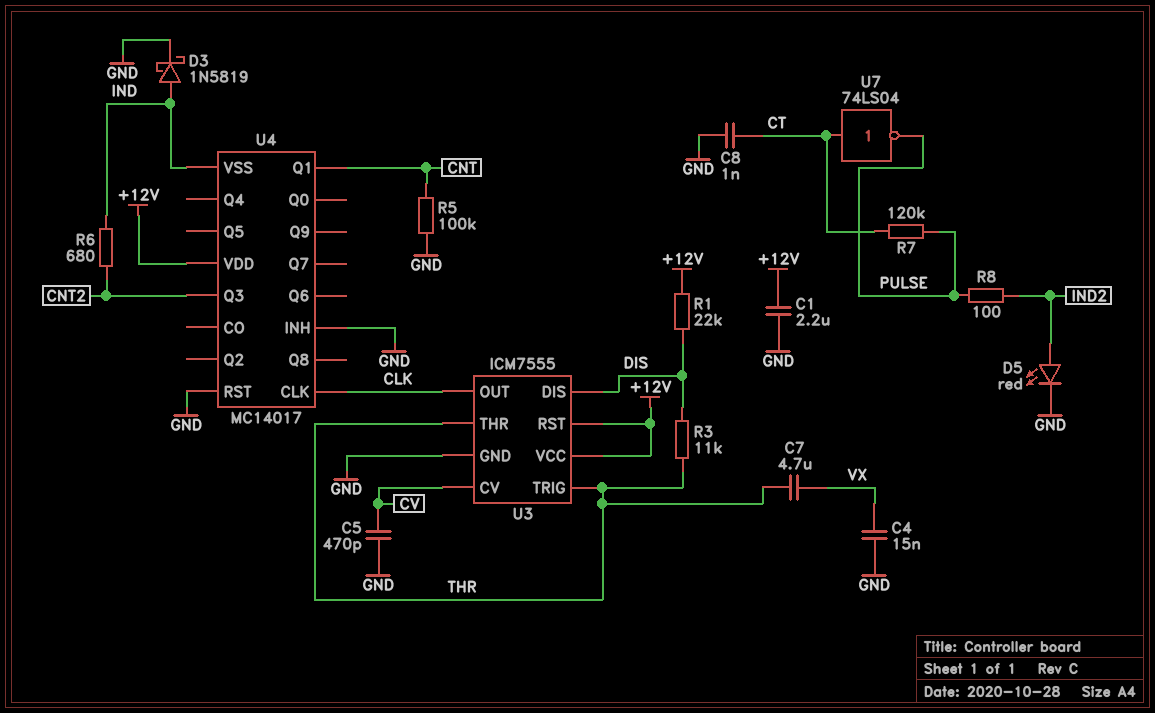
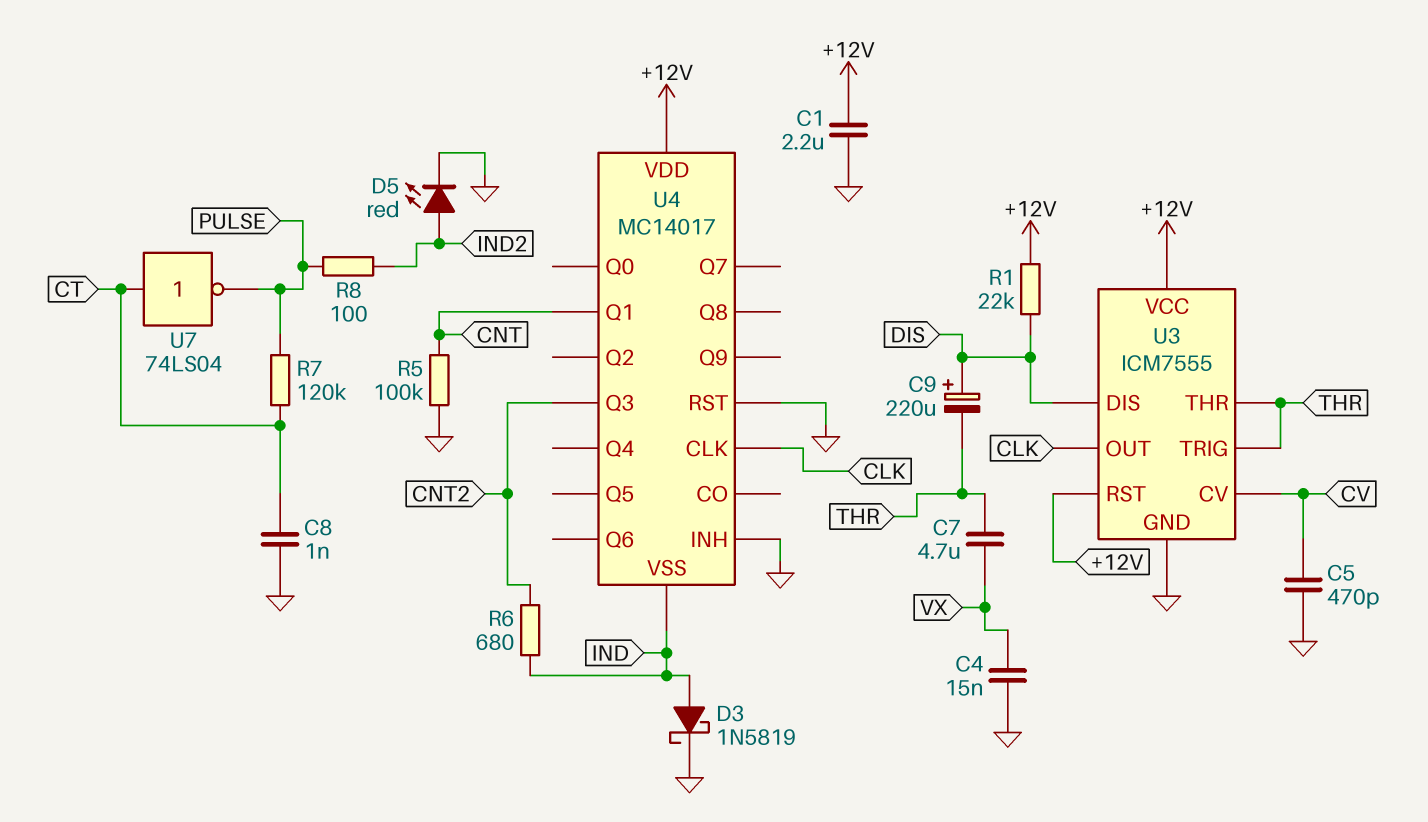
C9: none -> 220uF (plus DIS, minus THR)
R3: 11k (DIS, THR) -> none

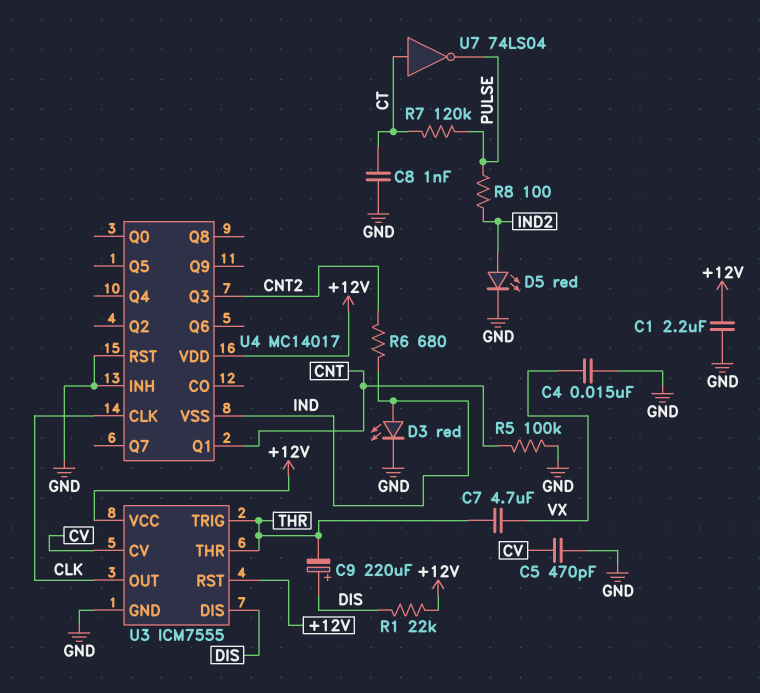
D3: schottky 1N5819 (A IND, K GND) -> LED red (A IND, K GND)

